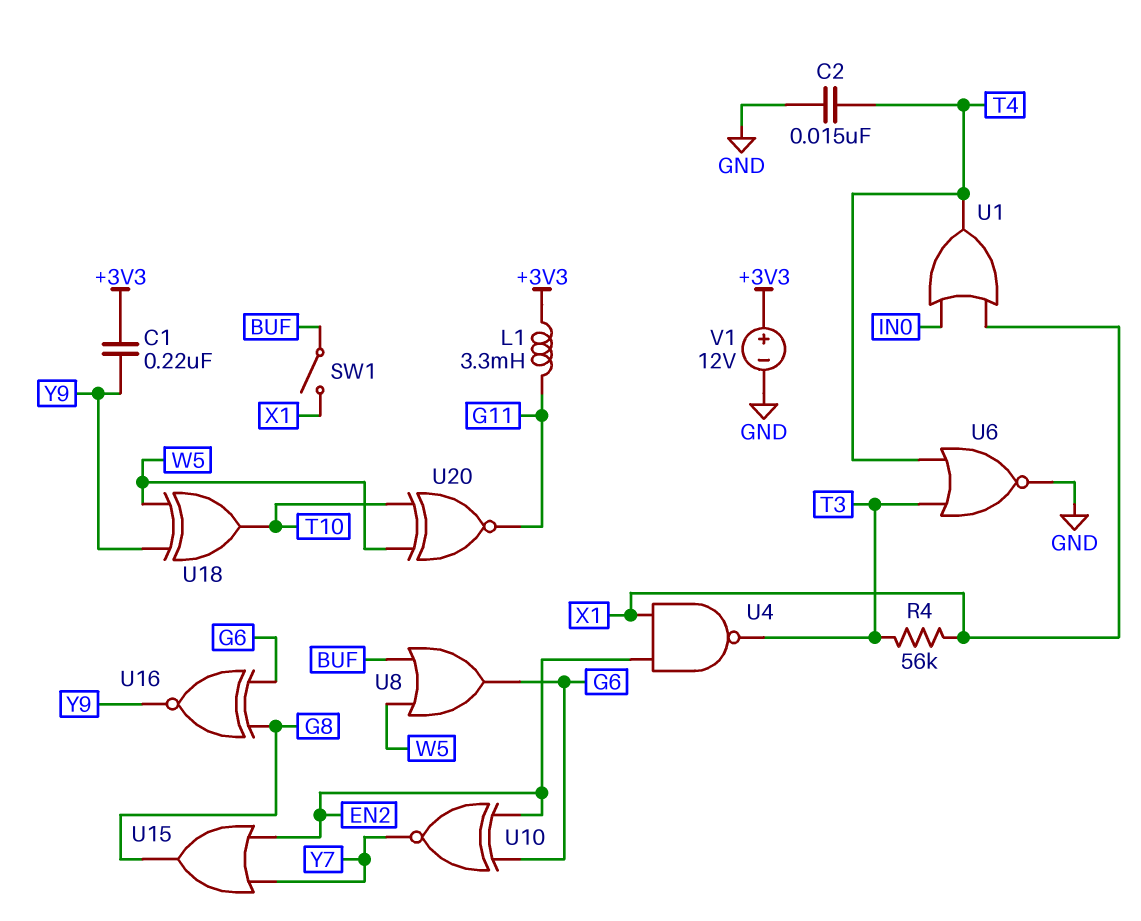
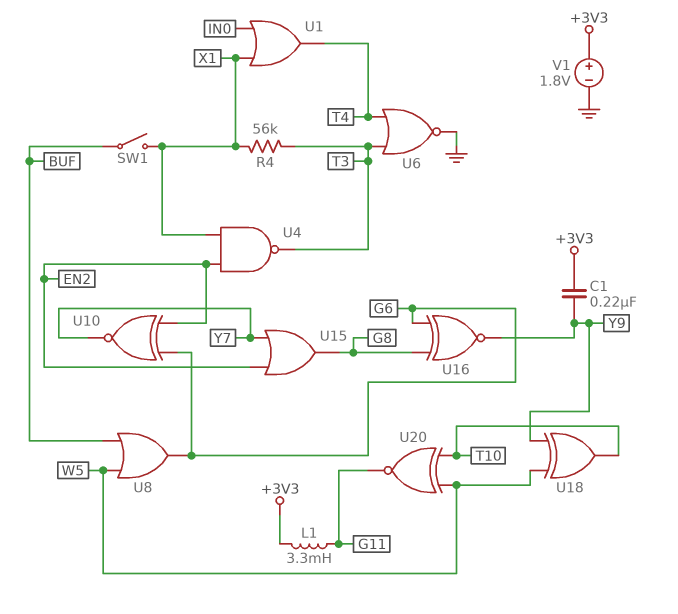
C2: 15nF (GND, T4) -> none
V1: 12V (plus +3V3, minus GND) -> 1.8V (plus +3V3, minus GND)

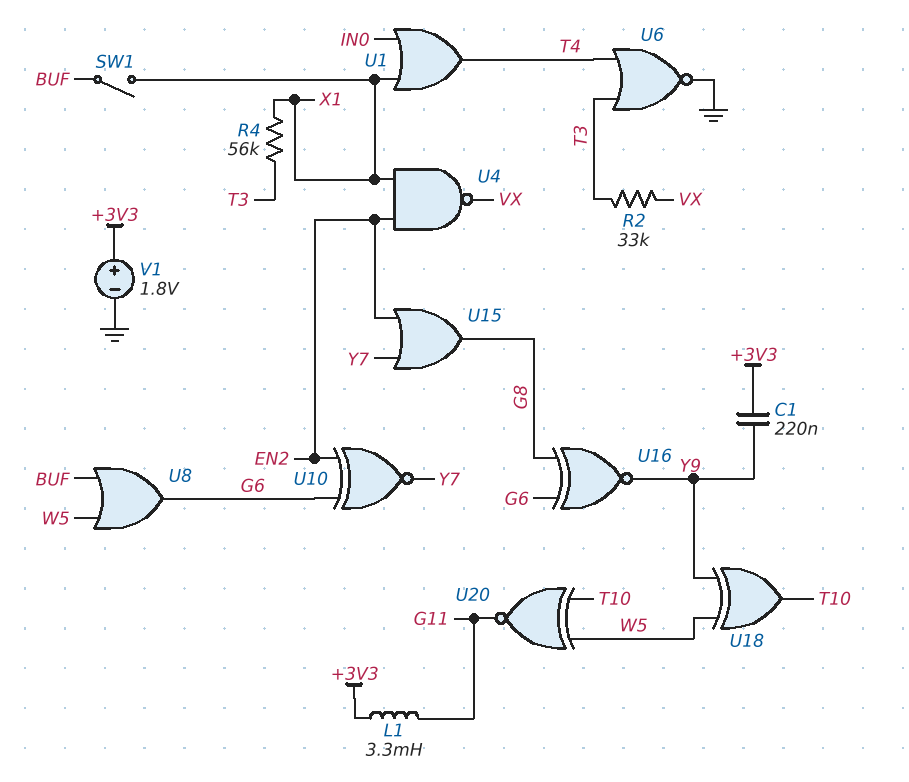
R2: none -> 33k (T3, VX)
U4: NAND (in EN2, in X1, out T3) -> NAND (in EN2, in X1, out VX)

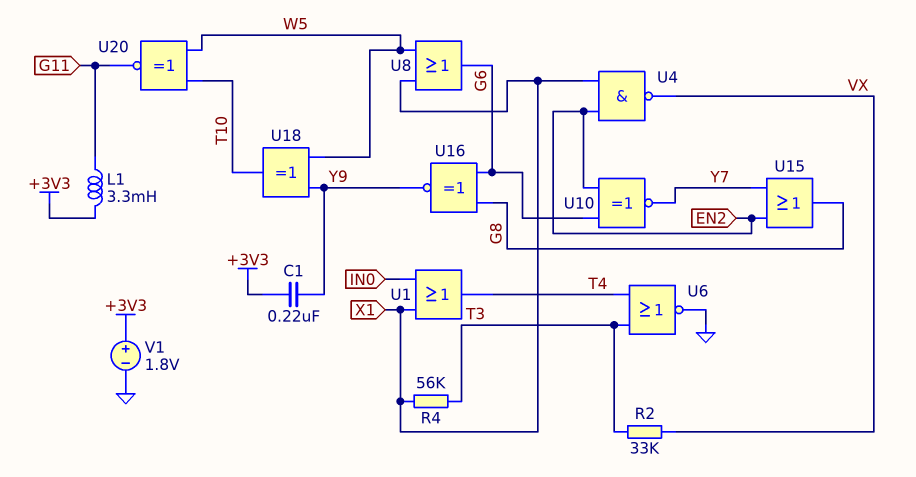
SW1: switch (BUF, X1) -> none
U8: OR (in BUF, in W5, out G6) -> OR (in W5, in X1, out G6)

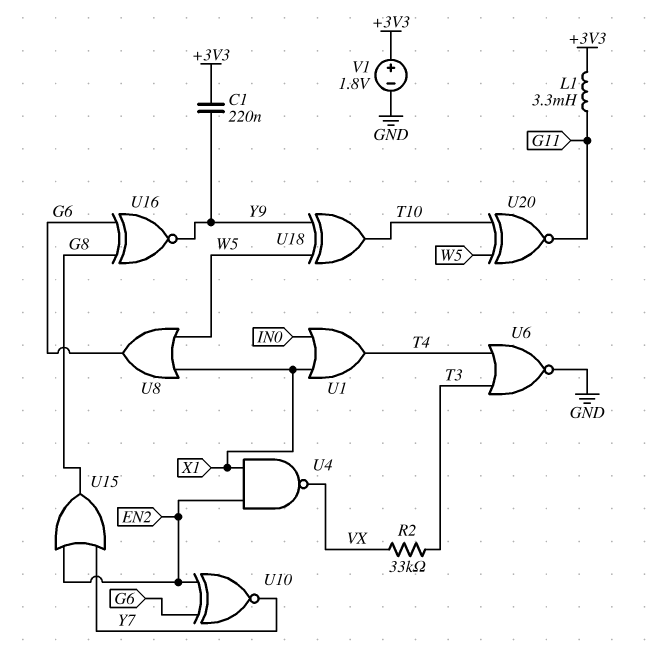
R4: 56k (T3, X1) -> none

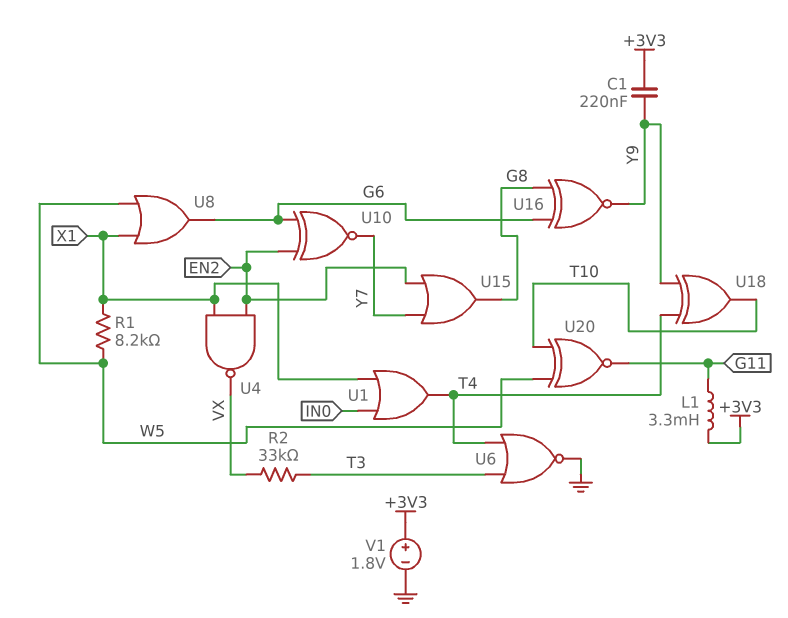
R1: none -> 8.2k (W5, X1)
U18: XOR (in W5, in Y9, out T10) -> XOR (in T4, in Y9, out T10)

